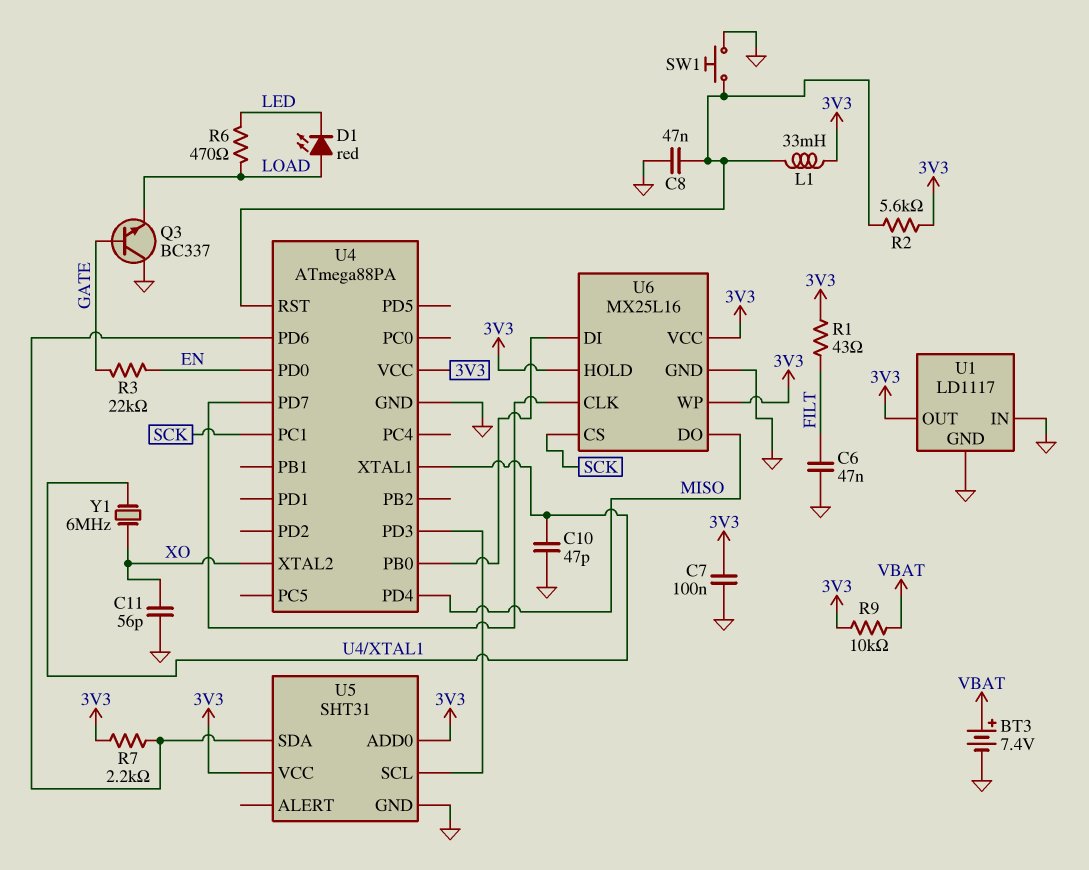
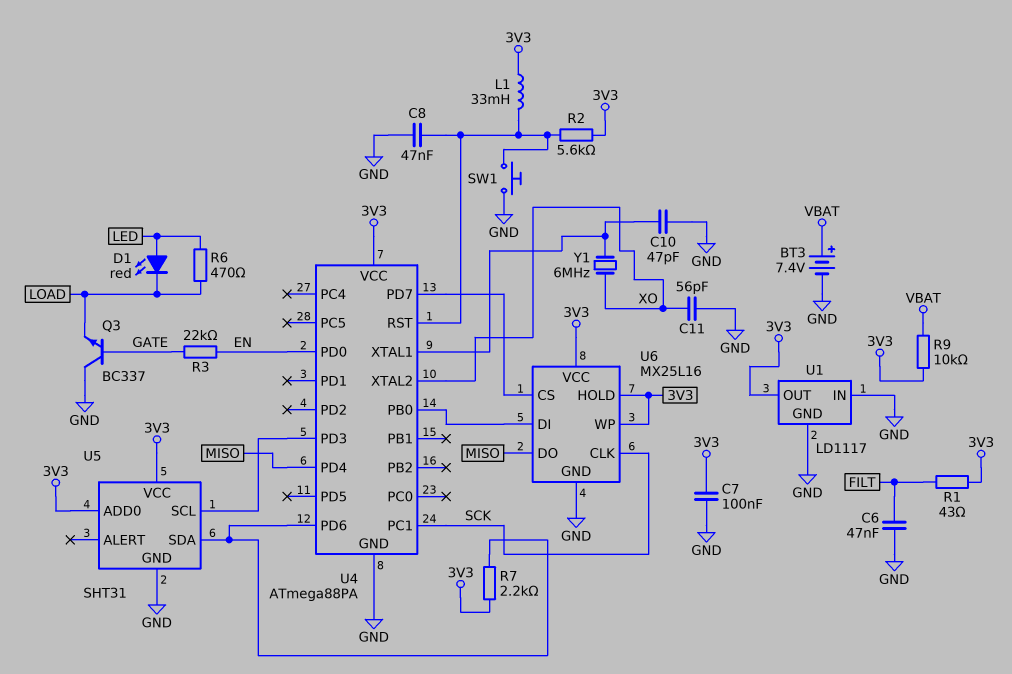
D1: LED red (A LOAD, K LED) -> LED red (A LED, K LOAD)
U6 pin CLK: U4/PD7 -> SCK
U6 pin CS: SCK -> U4/PD7

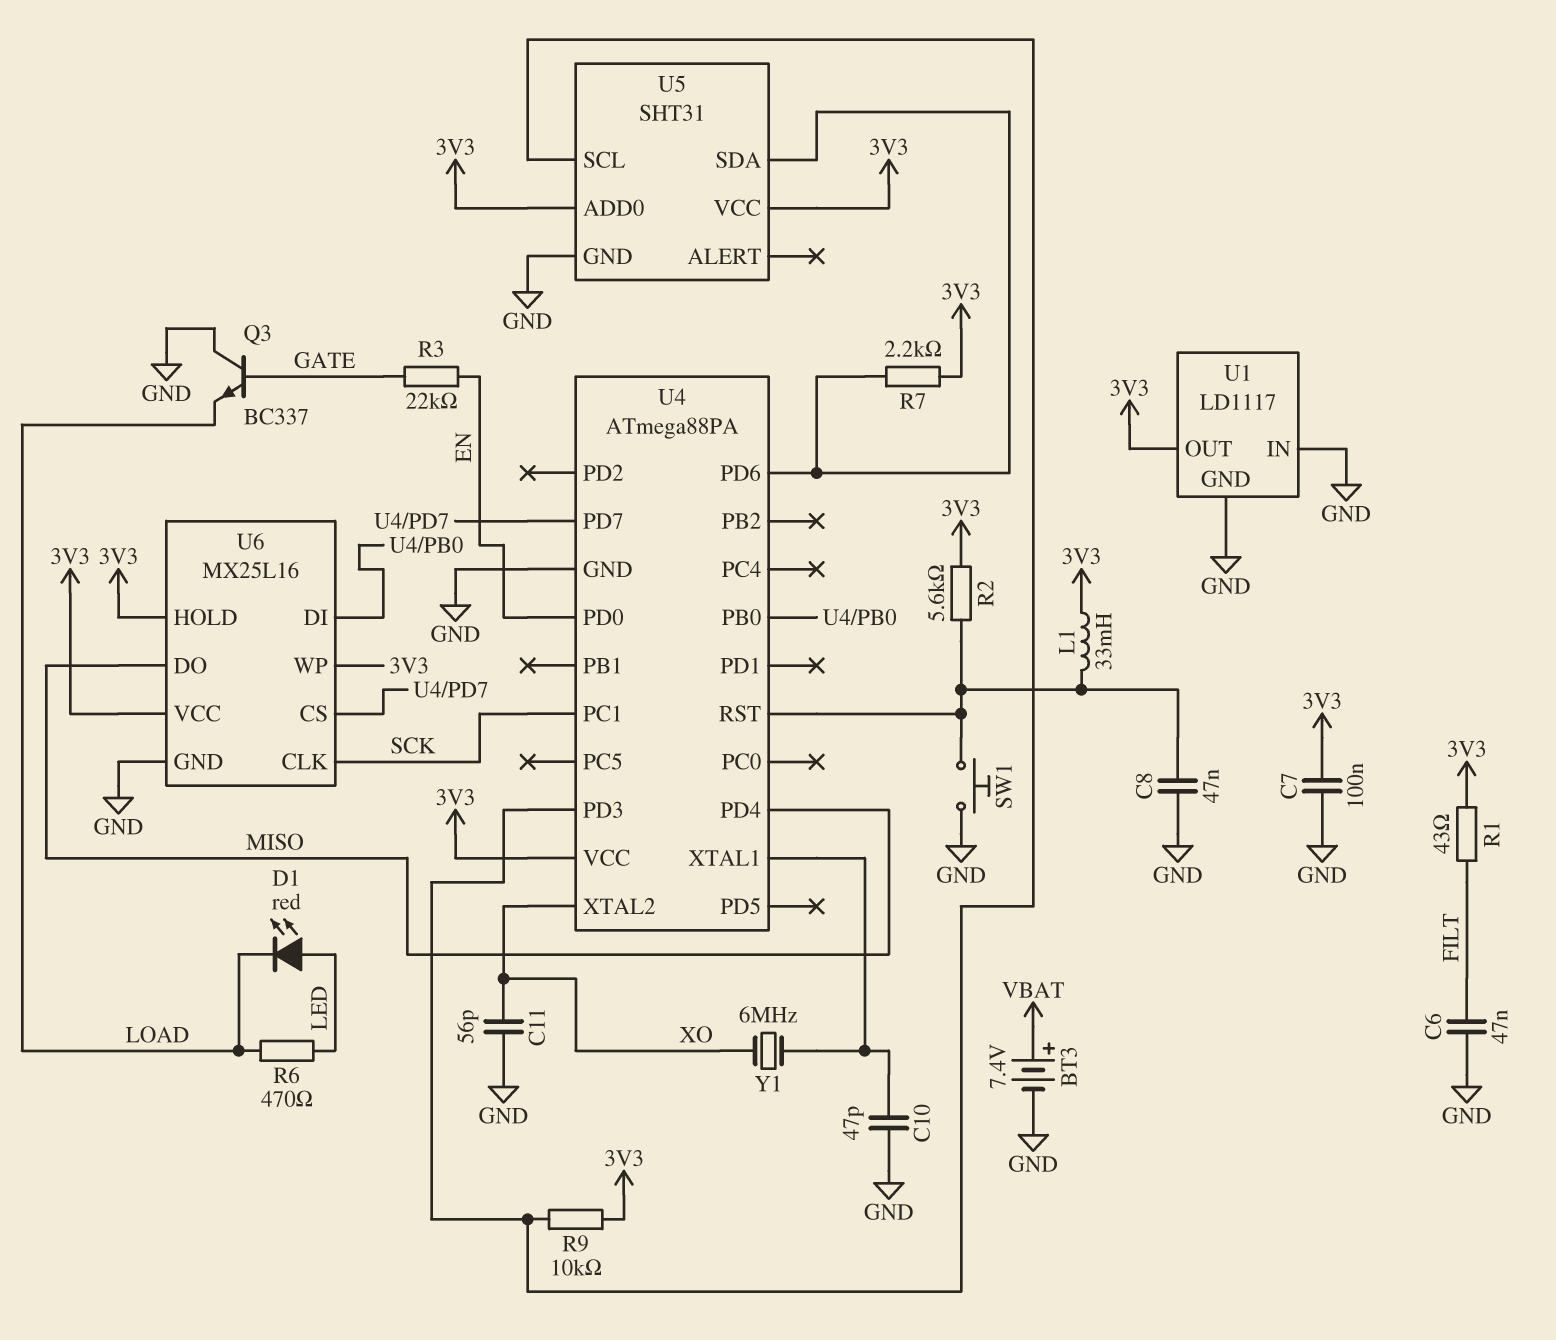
R9: 10k (3V3, VBAT) -> 10k (3V3, U4/PD3)

